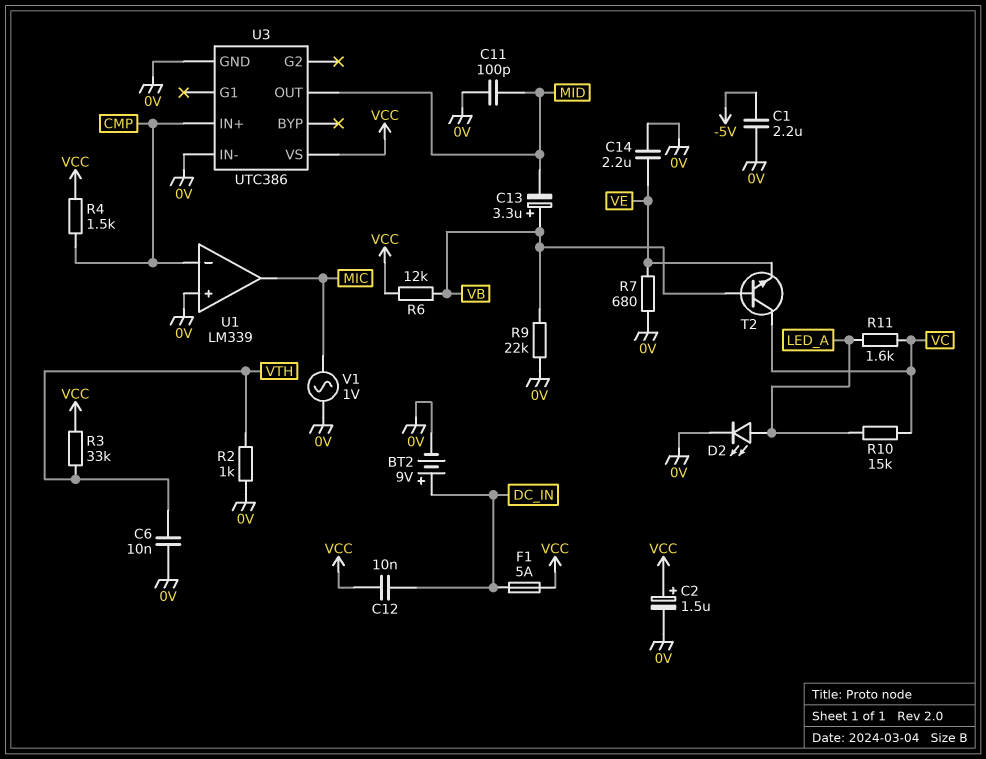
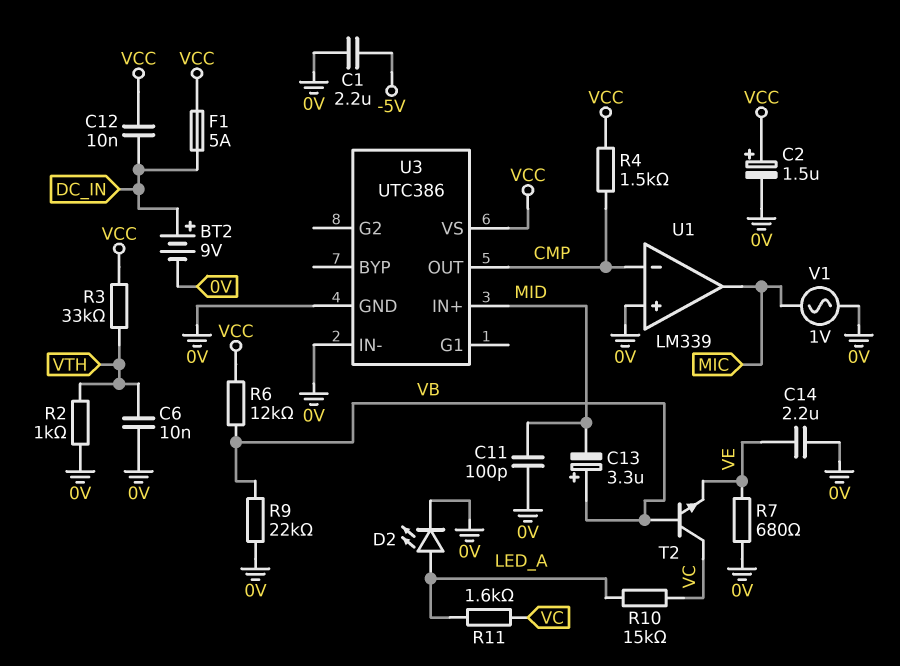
U3 pin IN+: CMP -> MID
U3 pin OUT: MID -> CMP

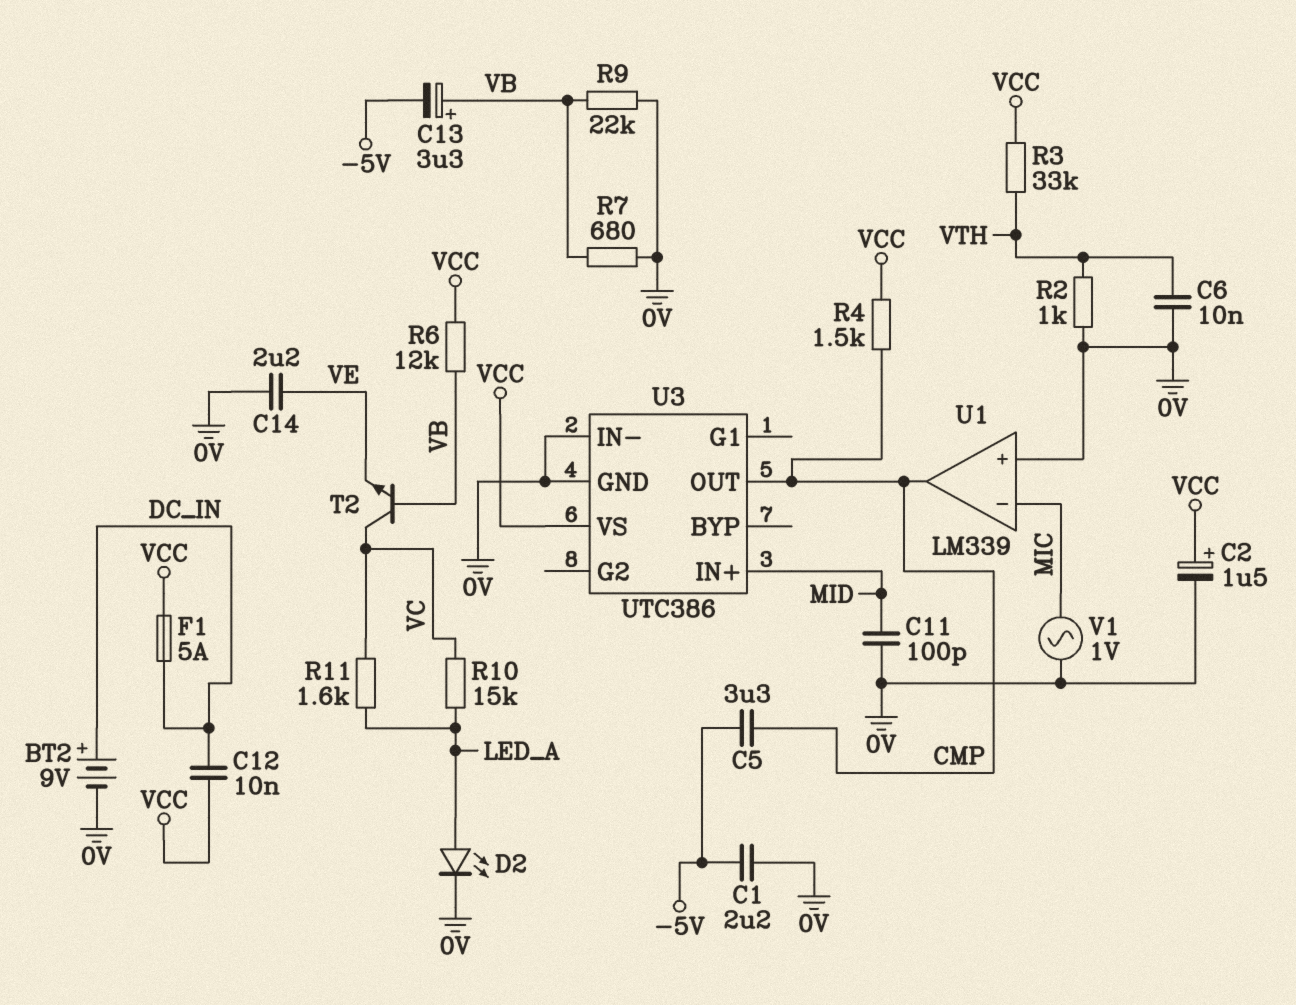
C5: none -> 3.3uF (-5V, CMP)
C13: 3.3uF (plus VB, minus MID) -> 3.3uF (plus VB, minus -5V)
R7: 680 (0V, VE) -> 680 (0V, VB)
U1 pin in-: CMP -> MIC
U1 pin out: MIC -> CMP

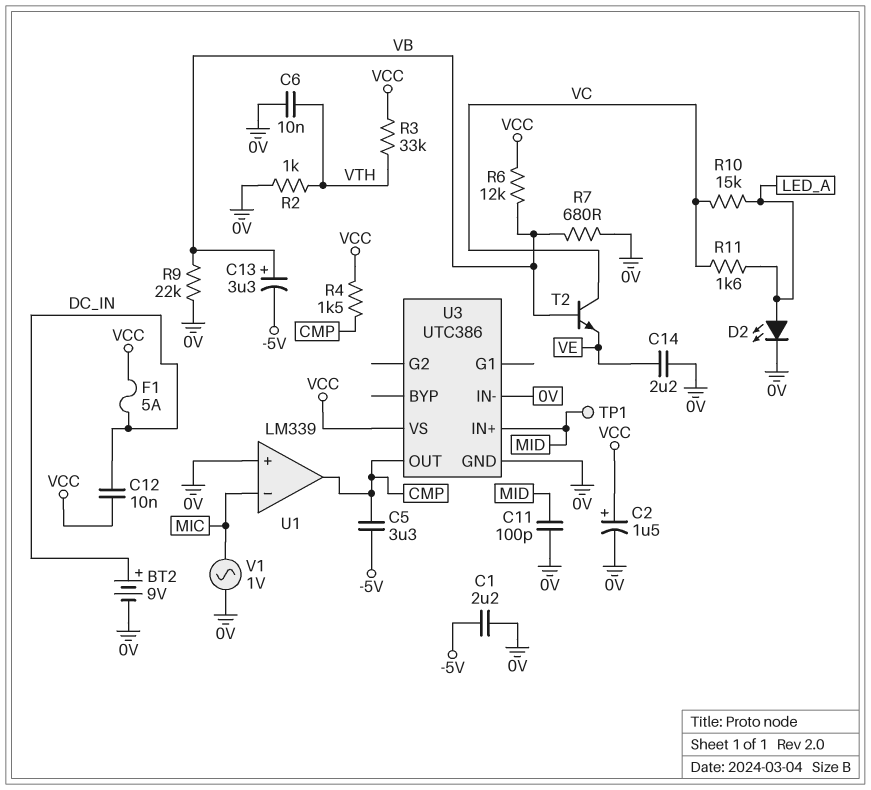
TP1: none -> test point (MID)

